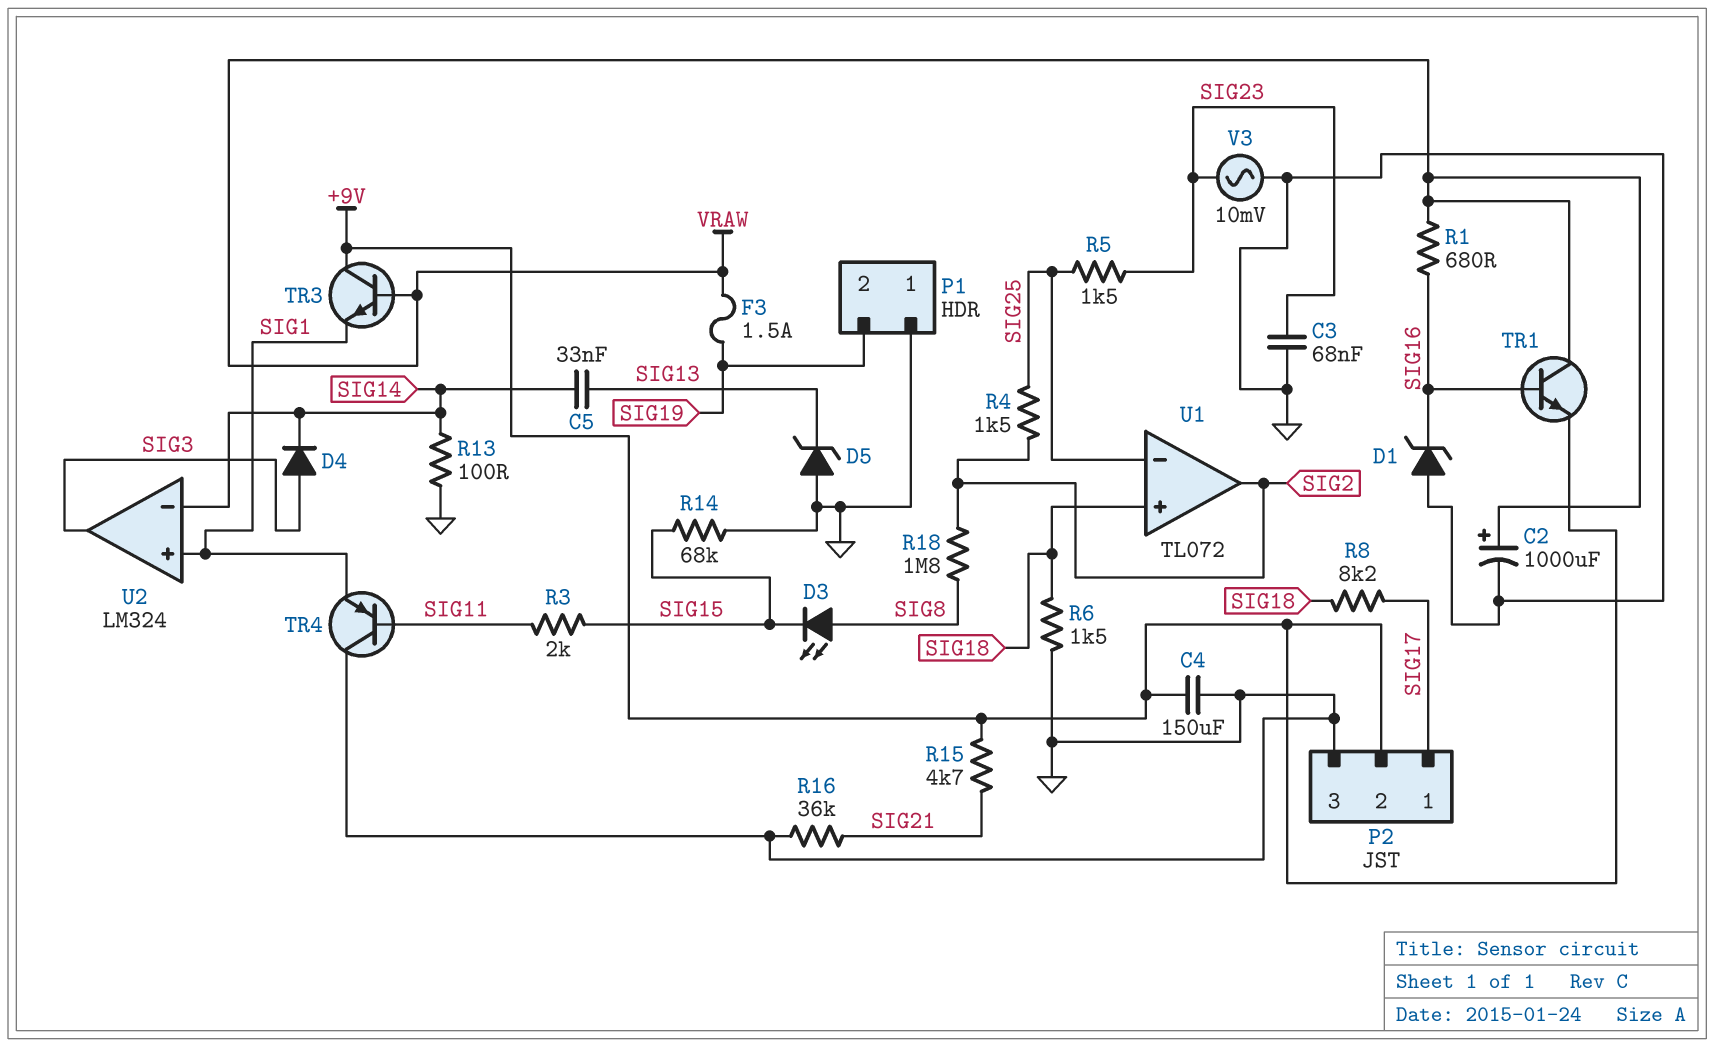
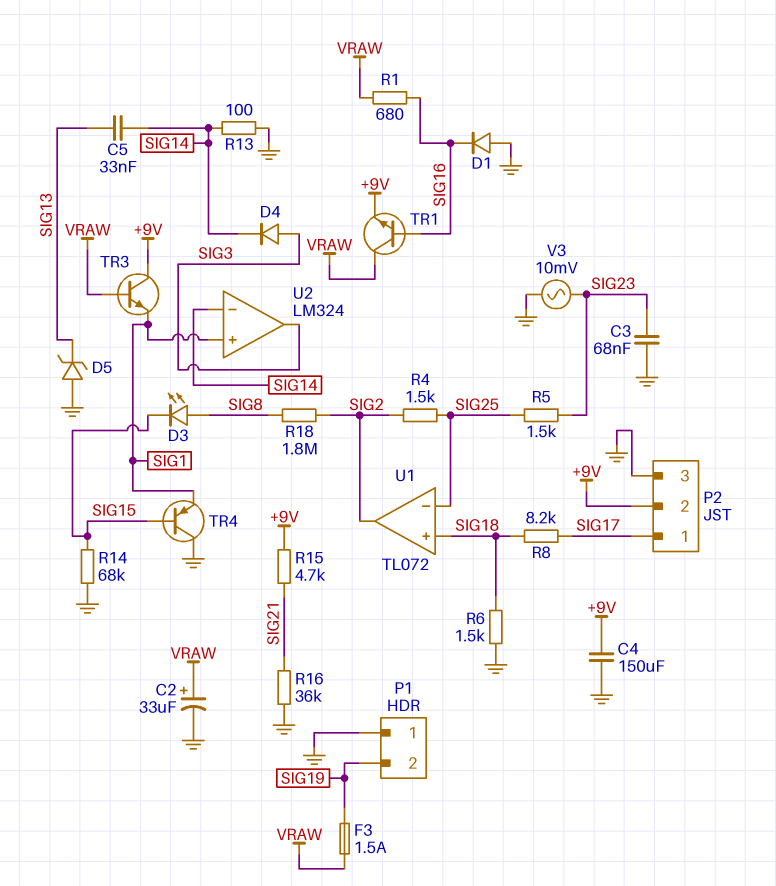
C2: 1000uF (plus VRAW, minus GND) -> 33uF (plus VRAW, minus GND)
D1: zener (A GND, K SIG16) -> diode (A GND, K SIG16)
R3: 2k (SIG11, SIG15) -> none
TR4: PNP (B SIG11, C GND, E SIG1) -> PNP (B SIG15, C GND, E SIG1)

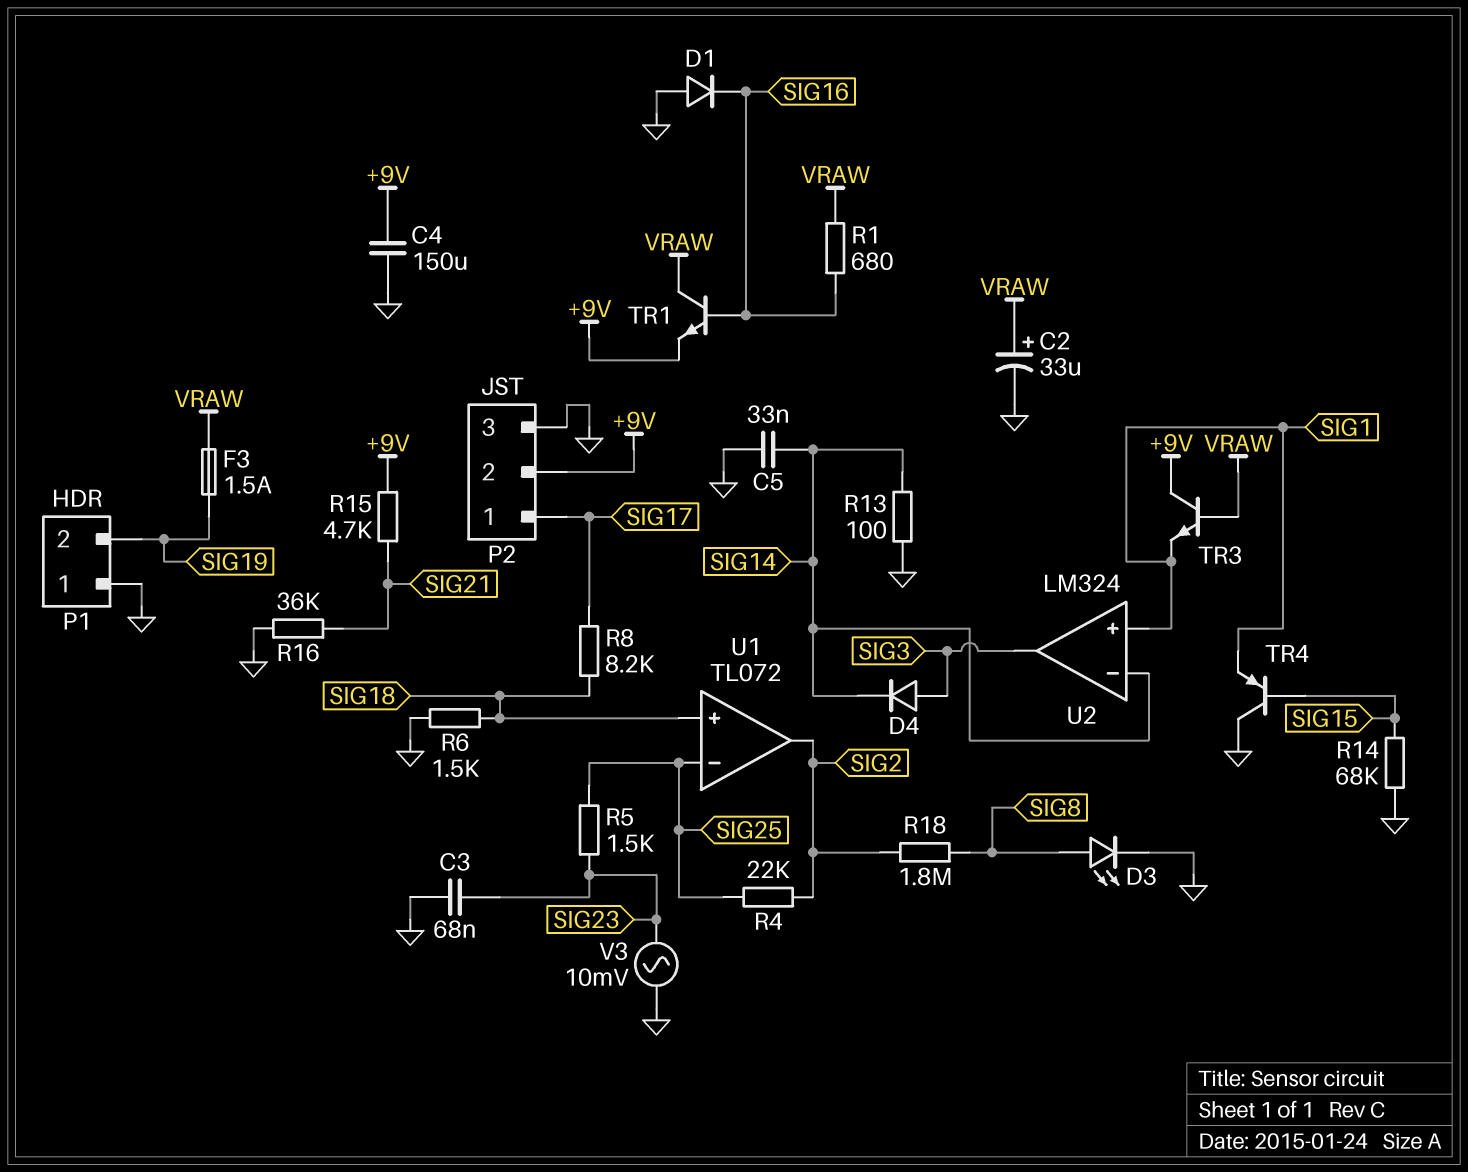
C5: 33nF (SIG13, SIG14) -> 33nF (GND, SIG14)
D3: LED (A SIG8, K SIG15) -> LED (A SIG8, K GND)
D5: zener (A GND, K SIG13) -> none
R4: 1.5k (SIG2, SIG25) -> 22k (SIG2, SIG25)

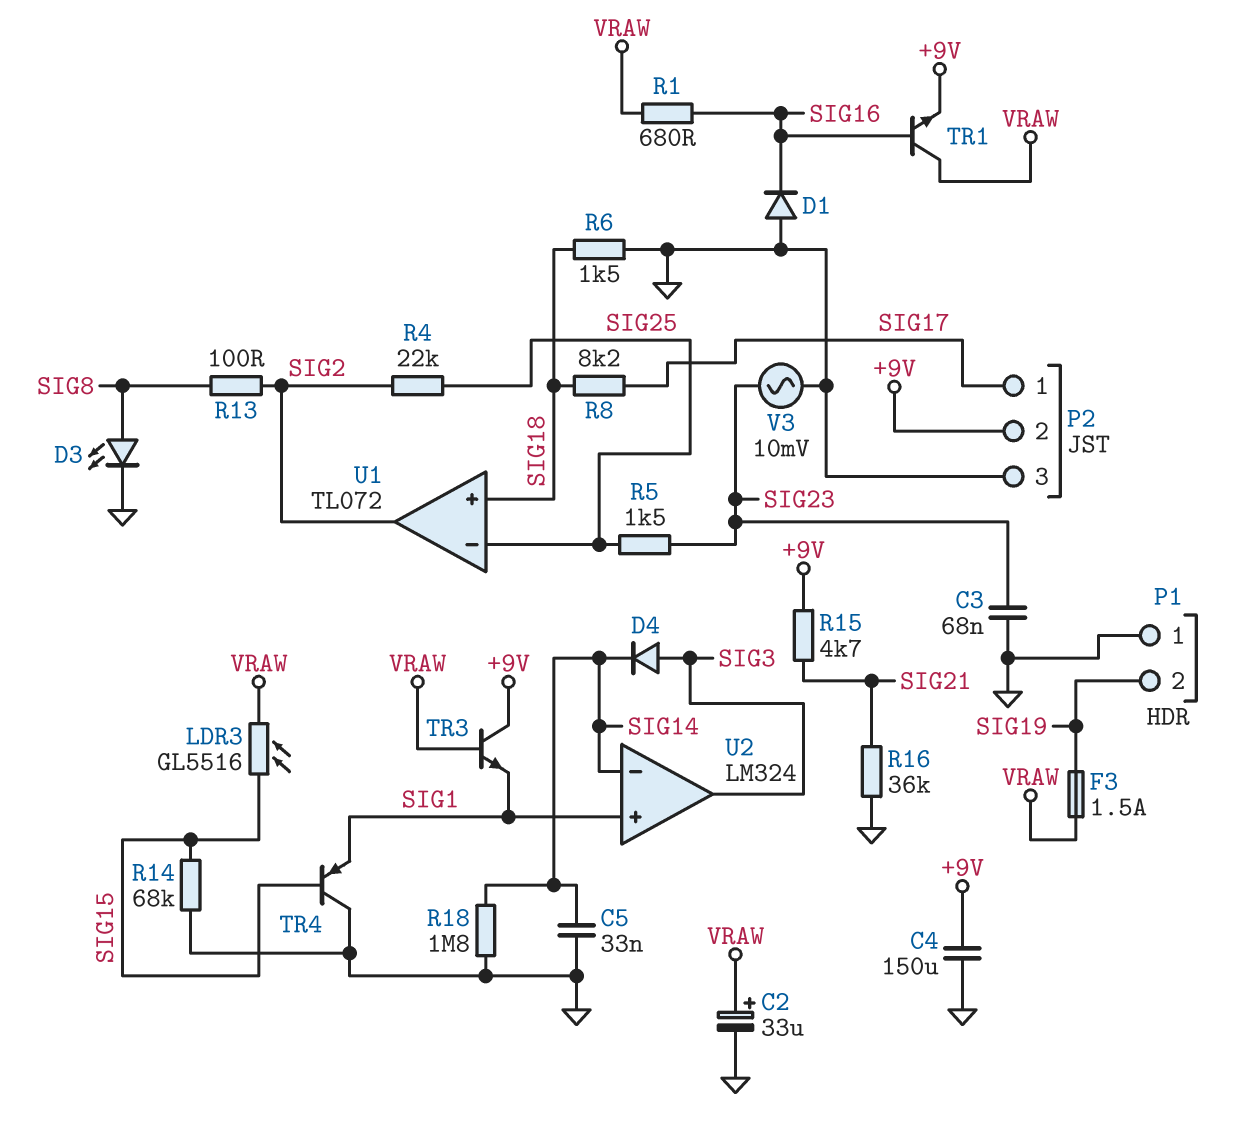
LDR3: none -> GL5516 (SIG15, VRAW)
R13: 100 (GND, SIG14) -> 100 (SIG2, SIG8)
R18: 1.8M (SIG2, SIG8) -> 1.8M (GND, SIG14)

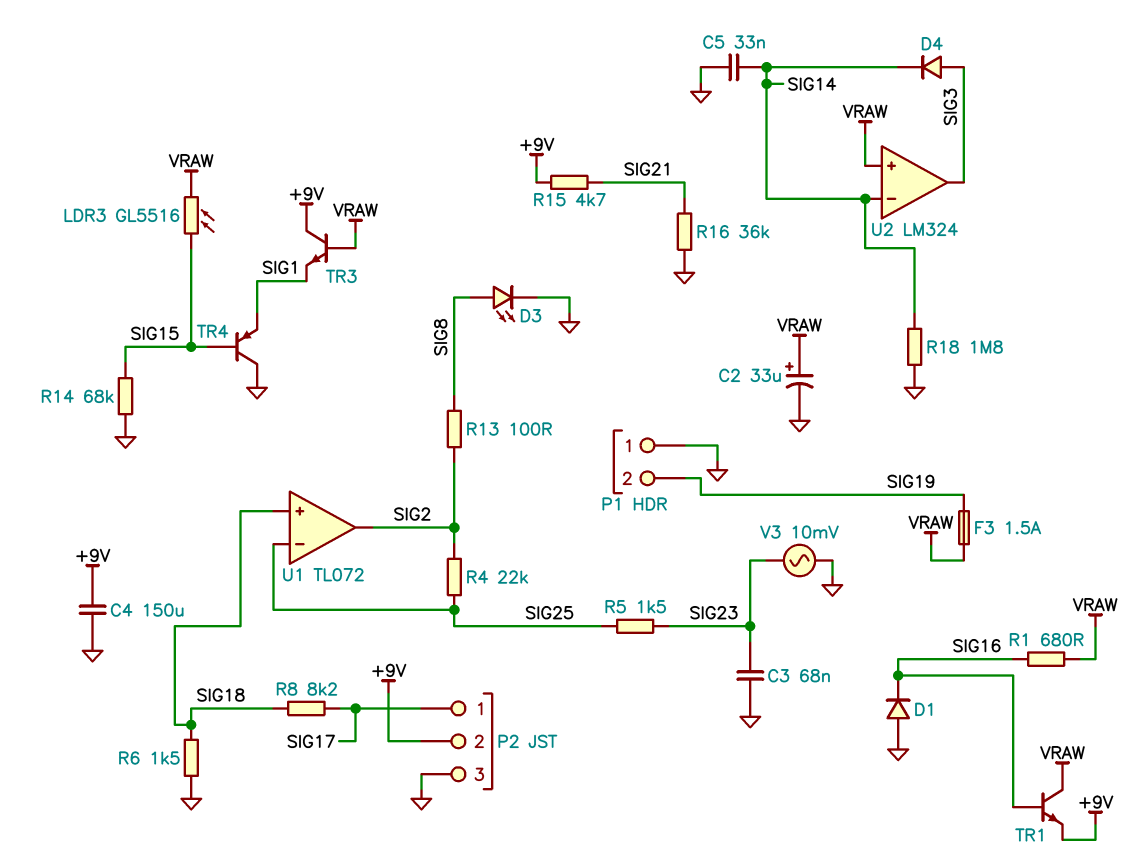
U2 pin in+: SIG1 -> VRAW

